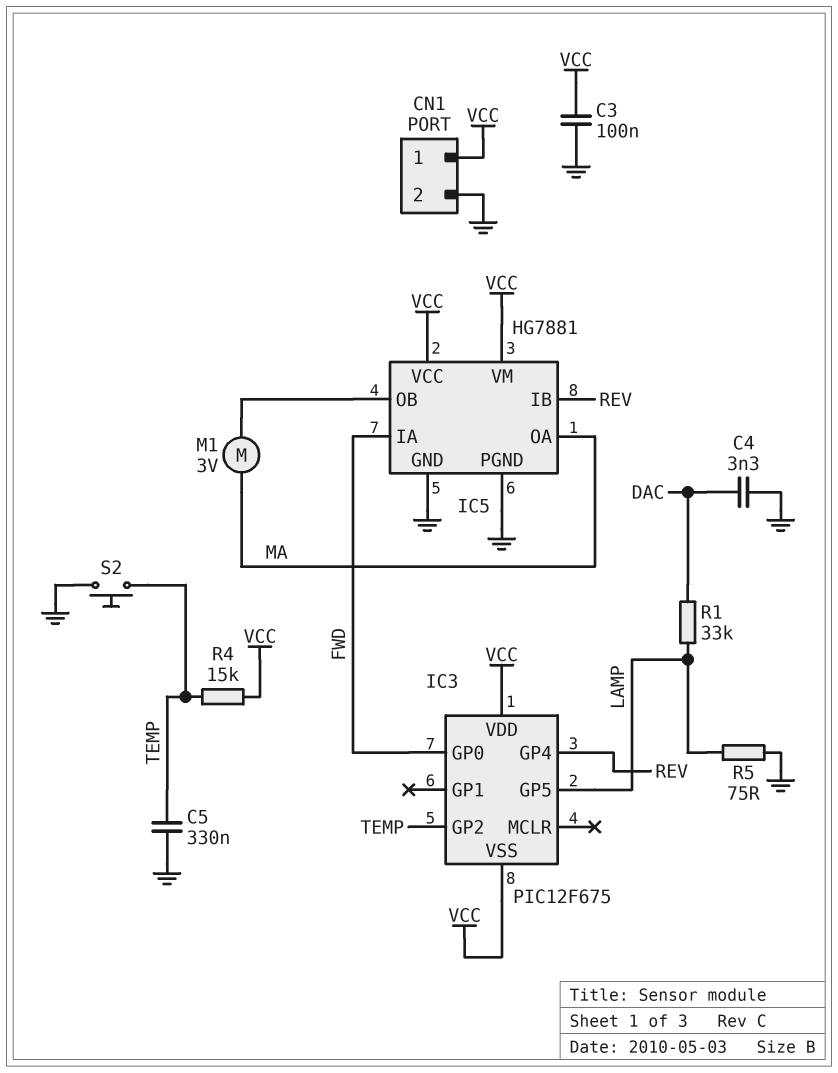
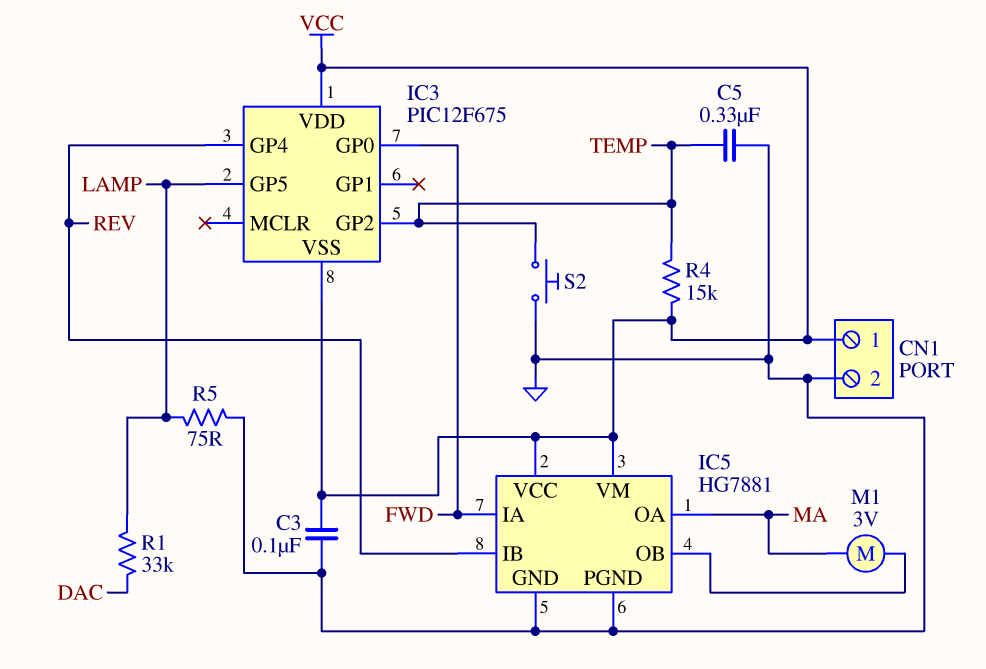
C4: 3.3nF (DAC, GND) -> none

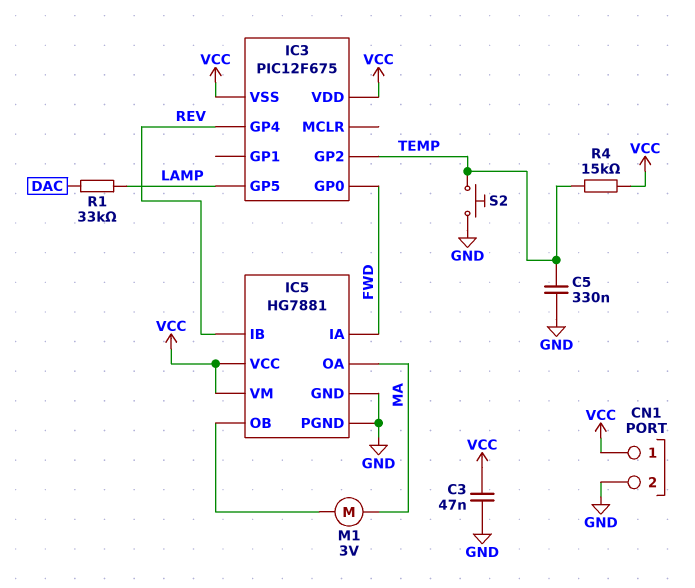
C3: 100nF (GND, VCC) -> 47nF (GND, VCC)
R5: 75 (GND, LAMP) -> none

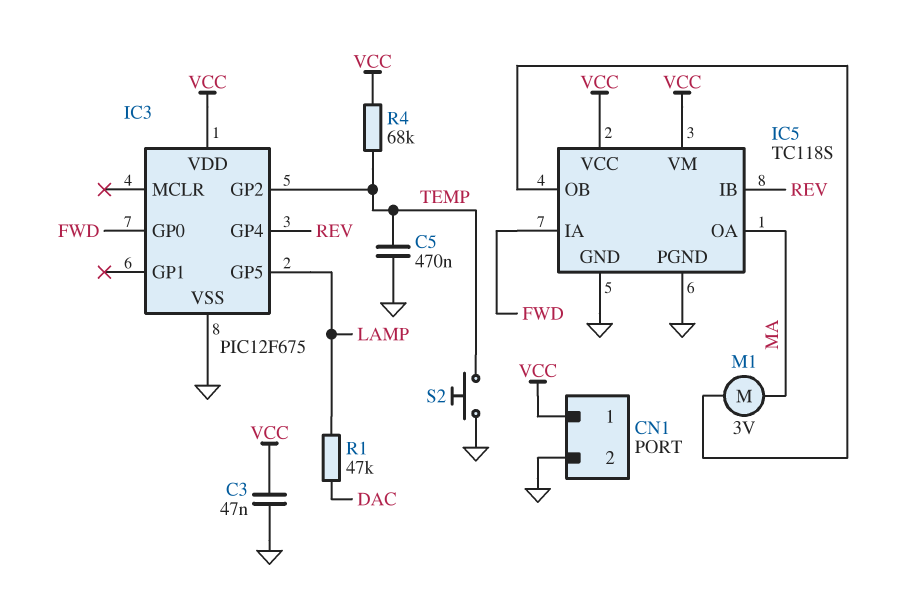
C5: 330nF (GND, TEMP) -> 470nF (GND, TEMP)
IC3 pin VSS: VCC -> GND
IC5: HG7881 -> TC118S
R1: 33k (DAC, LAMP) -> 47k (DAC, LAMP)
R4: 15k (TEMP, VCC) -> 68k (TEMP, VCC)

